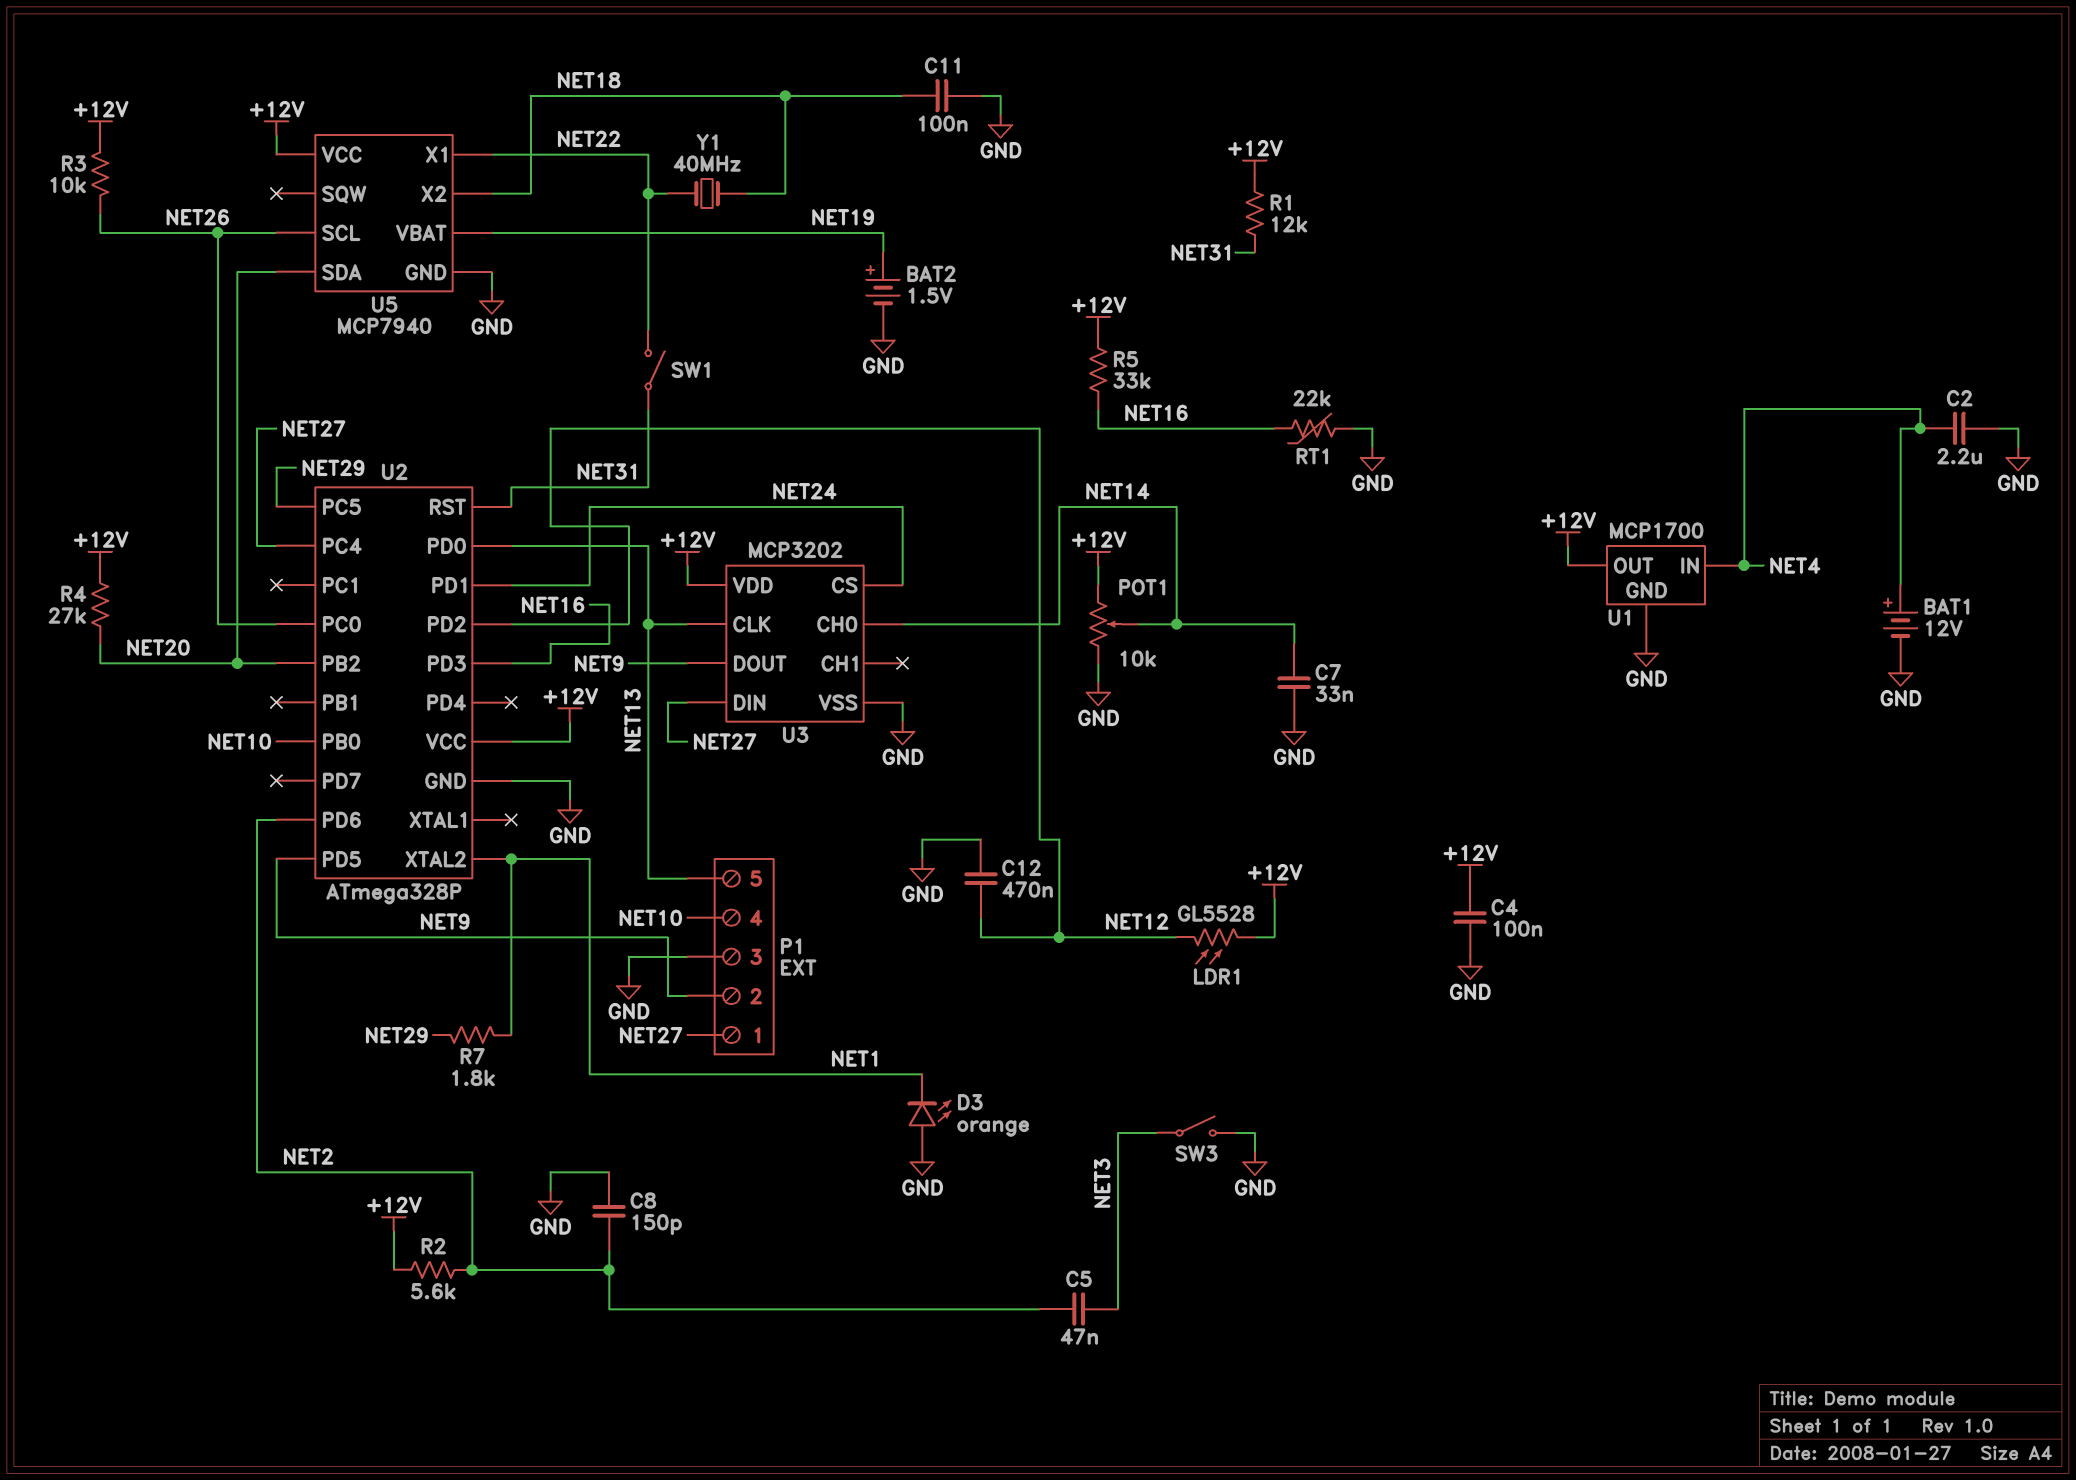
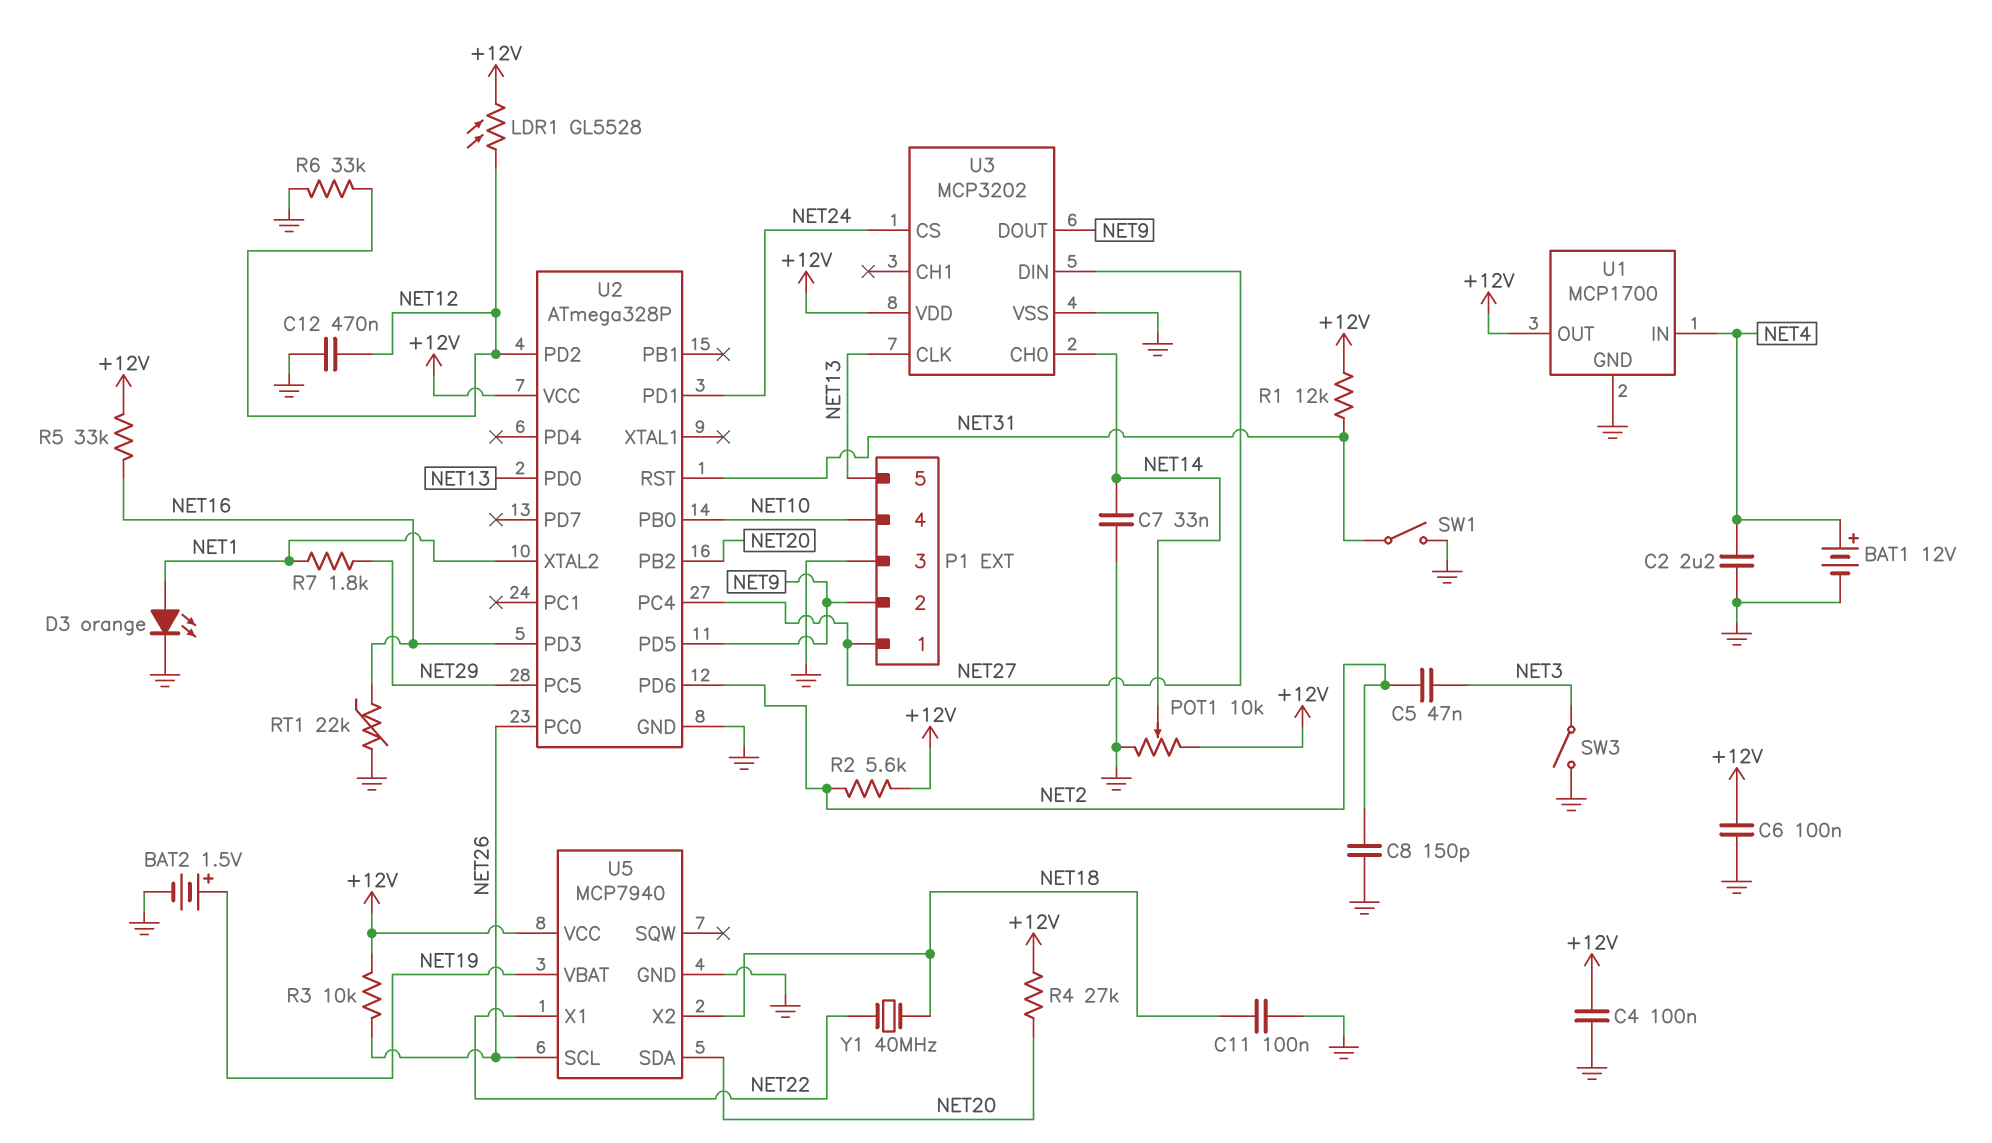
C6: none -> 100nF (+12V, GND)
D3: LED orange (A GND, K NET1) -> LED orange (A NET1, K GND)
R6: none -> 33k (GND, NET12)
SW1: switch (NET22, NET31) -> switch (GND, NET31)

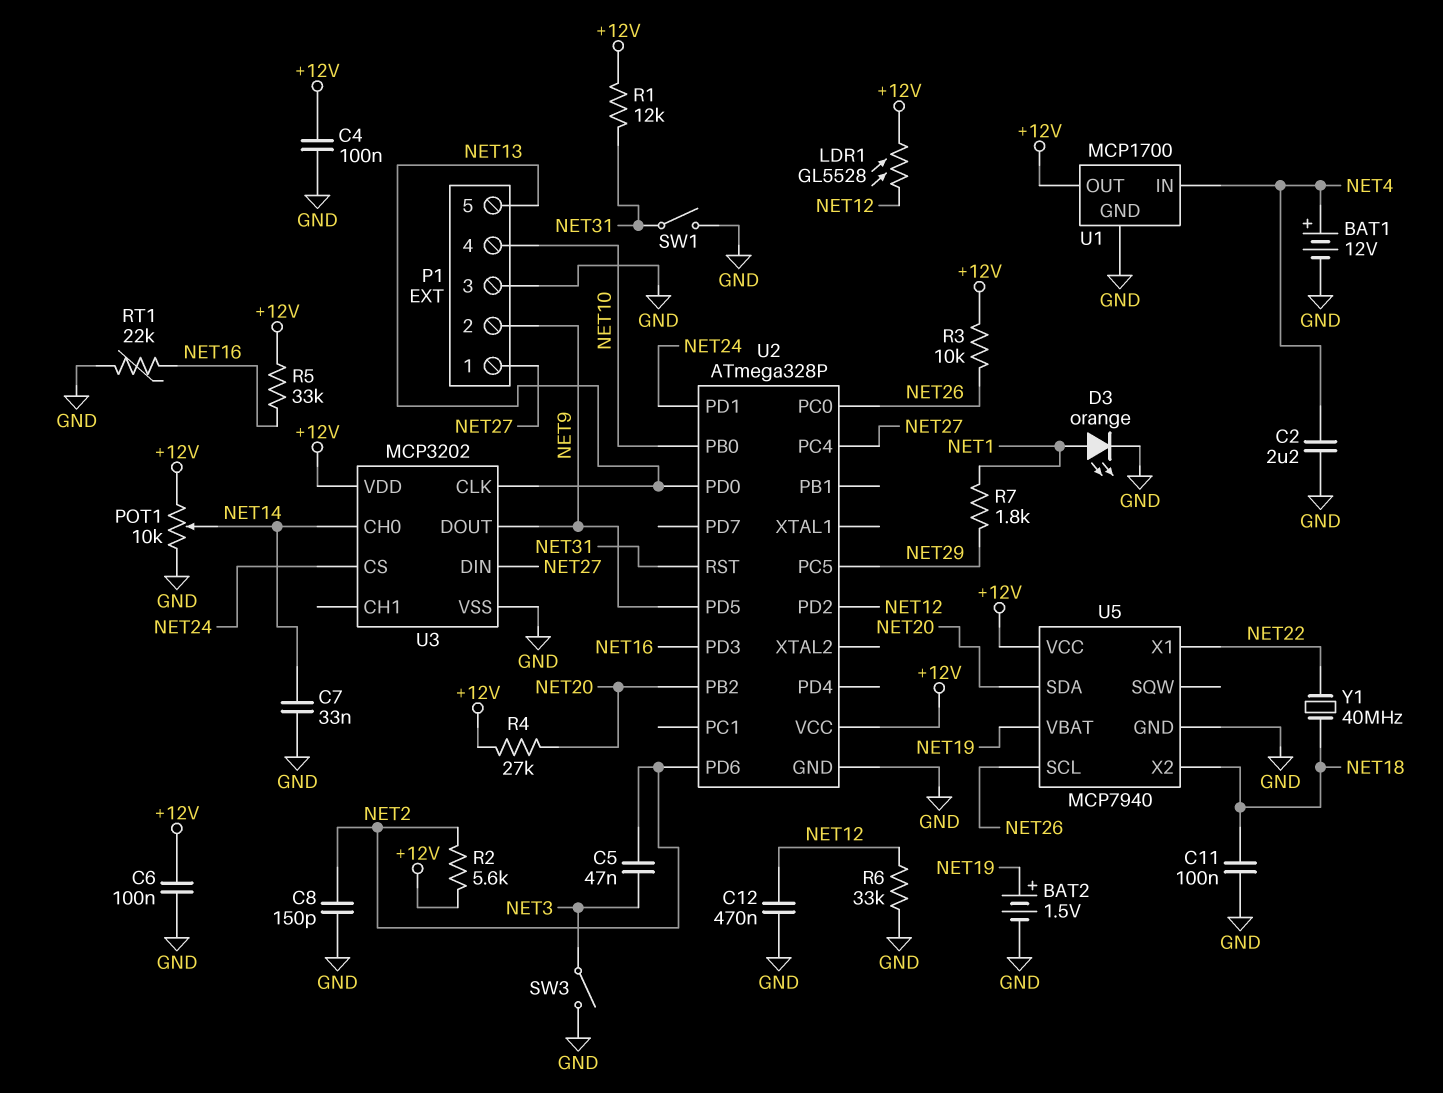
U2 pin XTAL2: NET1 -> none

